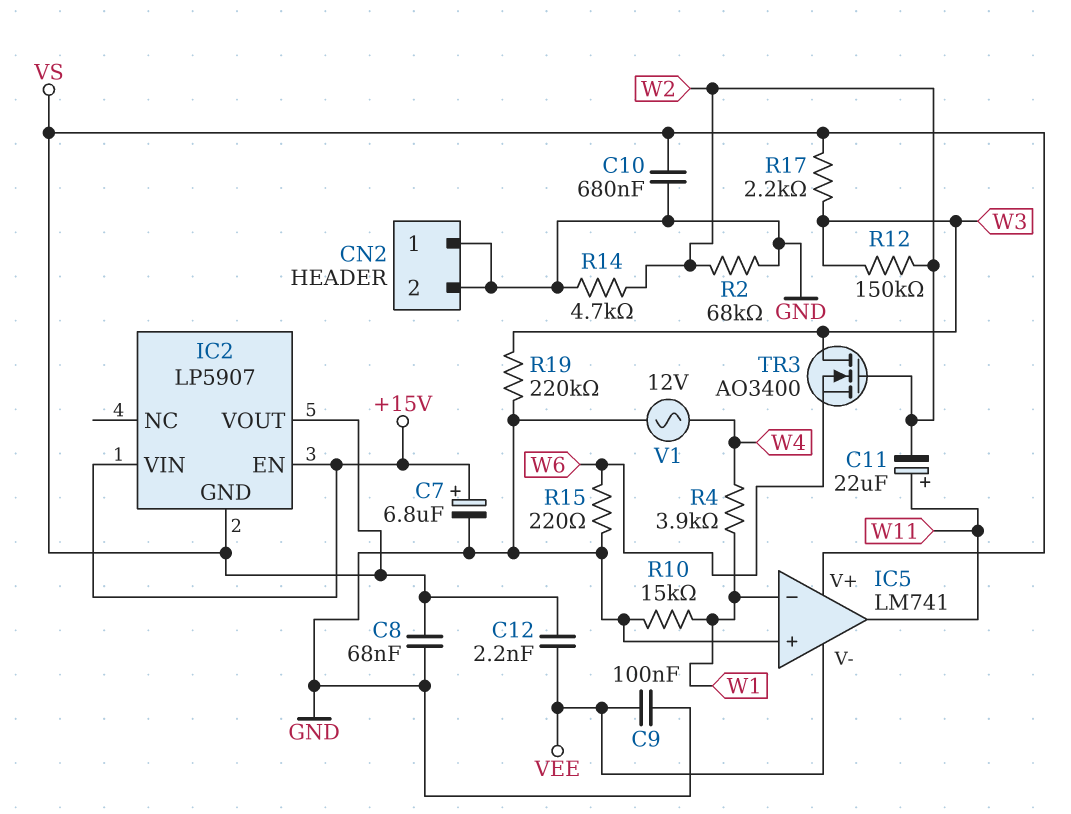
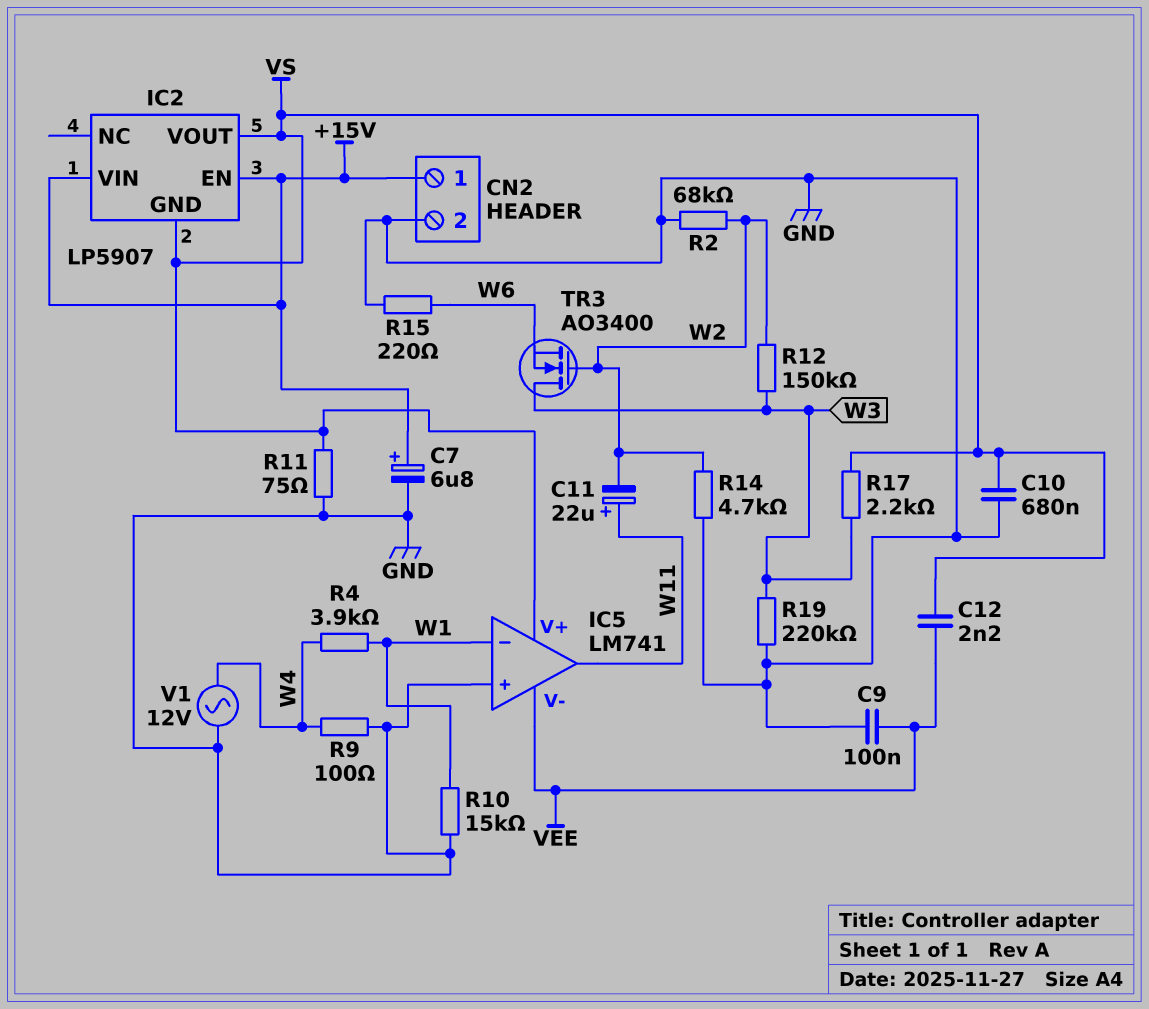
C8: 68nF (GND, VS) -> none
CN2 pin 1: GND -> +15V
R9: none -> 100 (GND, W4)
R11: none -> 75 (GND, VS)

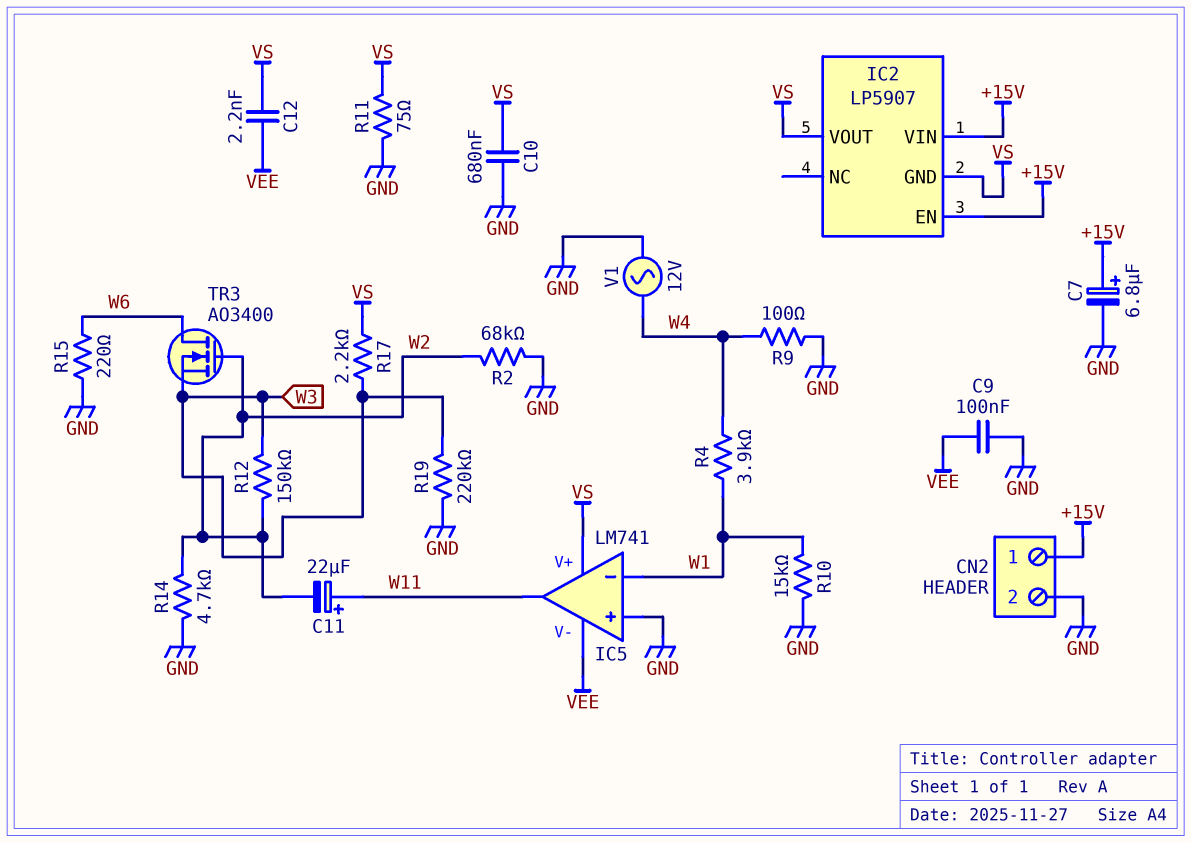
TR3: NMOS AO3400 (G W2, D W3, S W6) -> NMOS AO3400 (G W2, D W6, S W3)

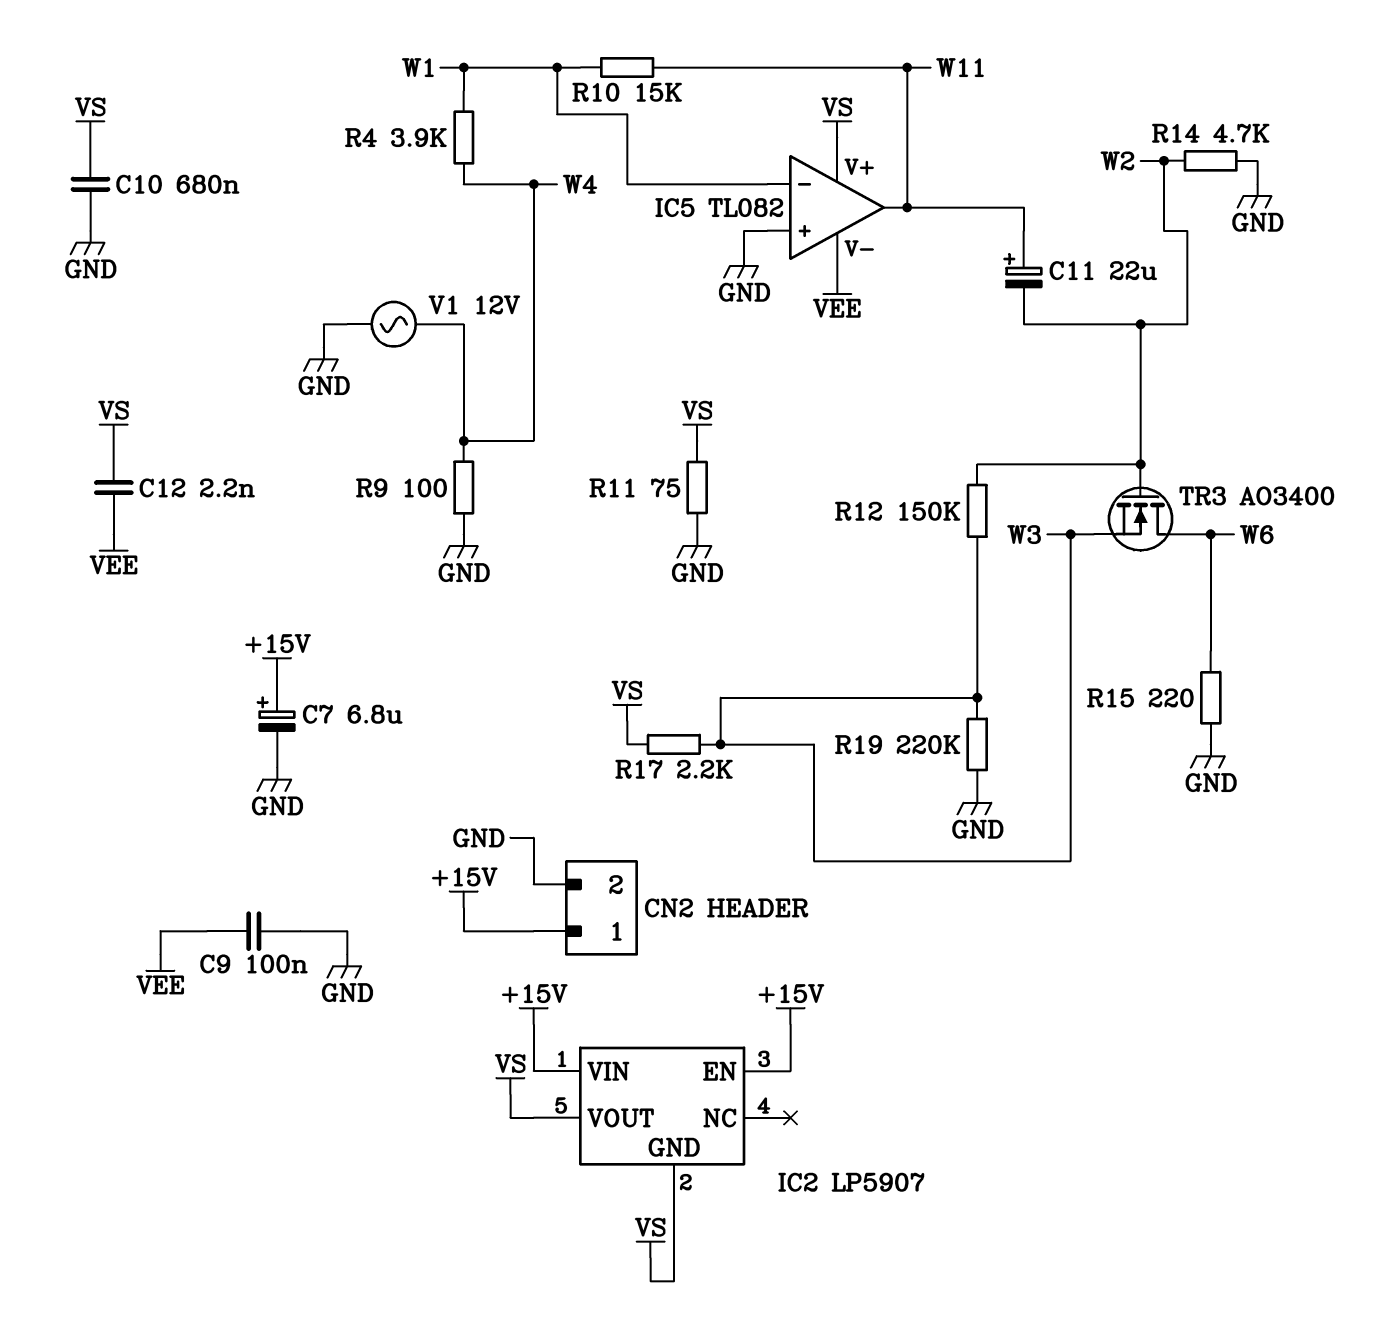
IC5: LM741 -> TL082
R2: 68k (GND, W2) -> none
R10: 15k (GND, W1) -> 15k (W1, W11)

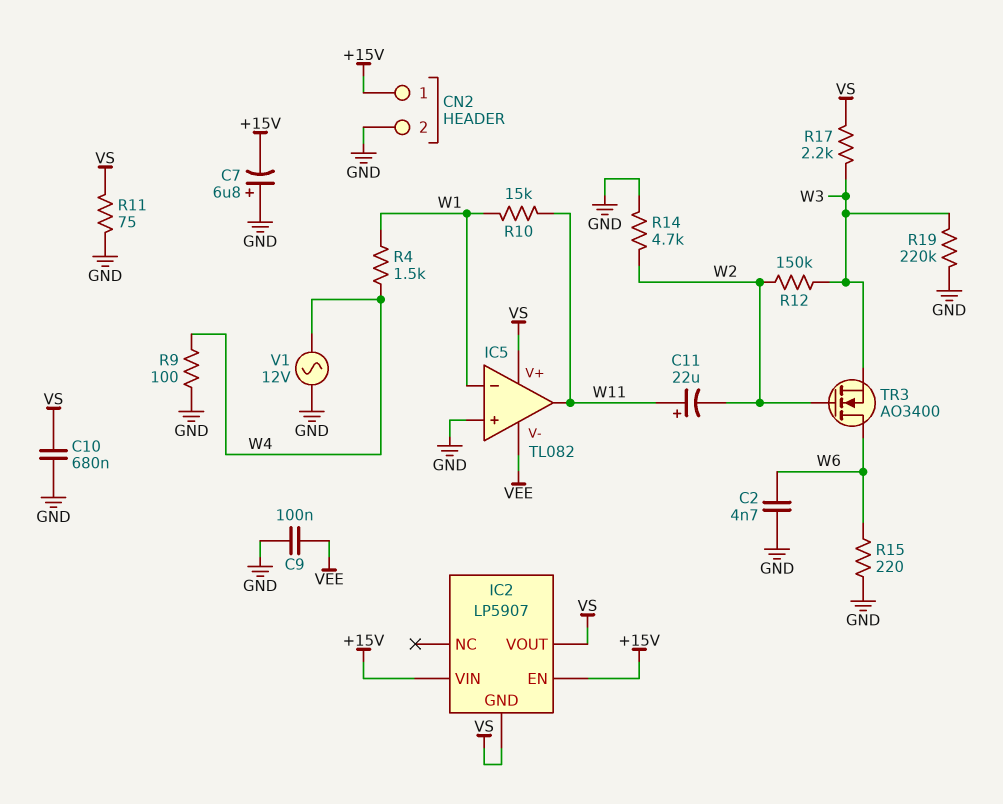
C2: none -> 4.7nF (GND, W6)
C7: 6.8uF (plus +15V, minus GND) -> 6.8uF (plus GND, minus +15V)
C12: 2.2nF (VEE, VS) -> none
R4: 3.9k (W1, W4) -> 1.5k (W1, W4)

